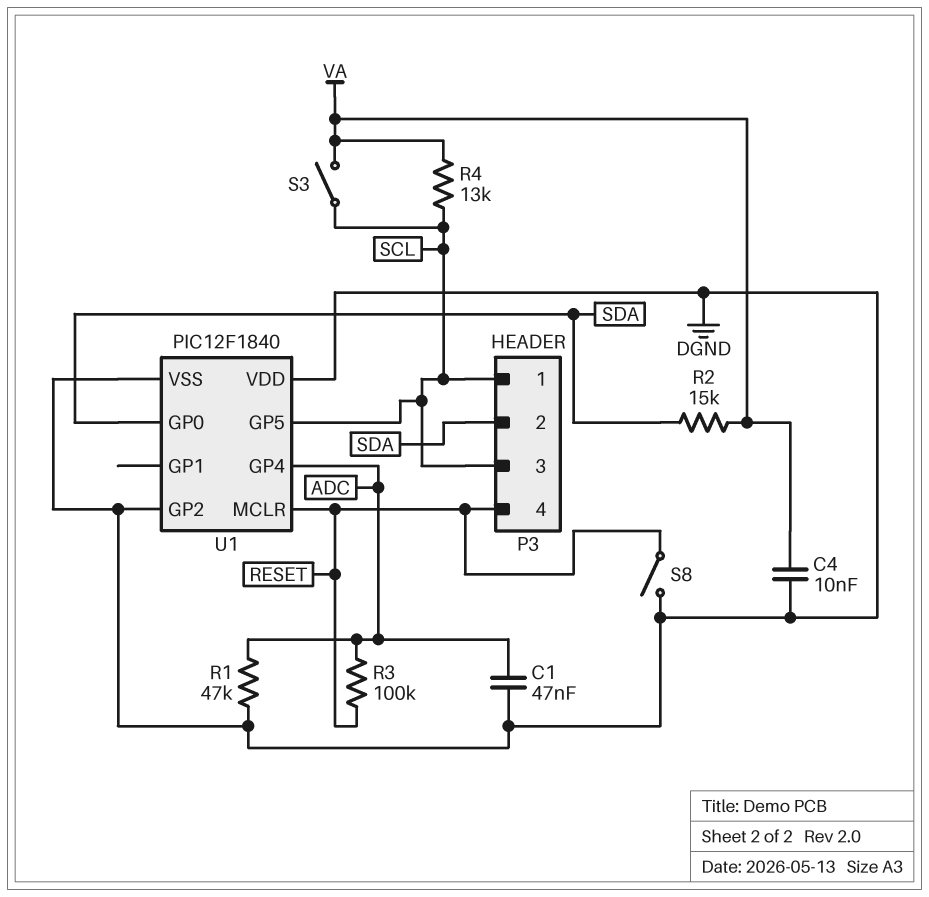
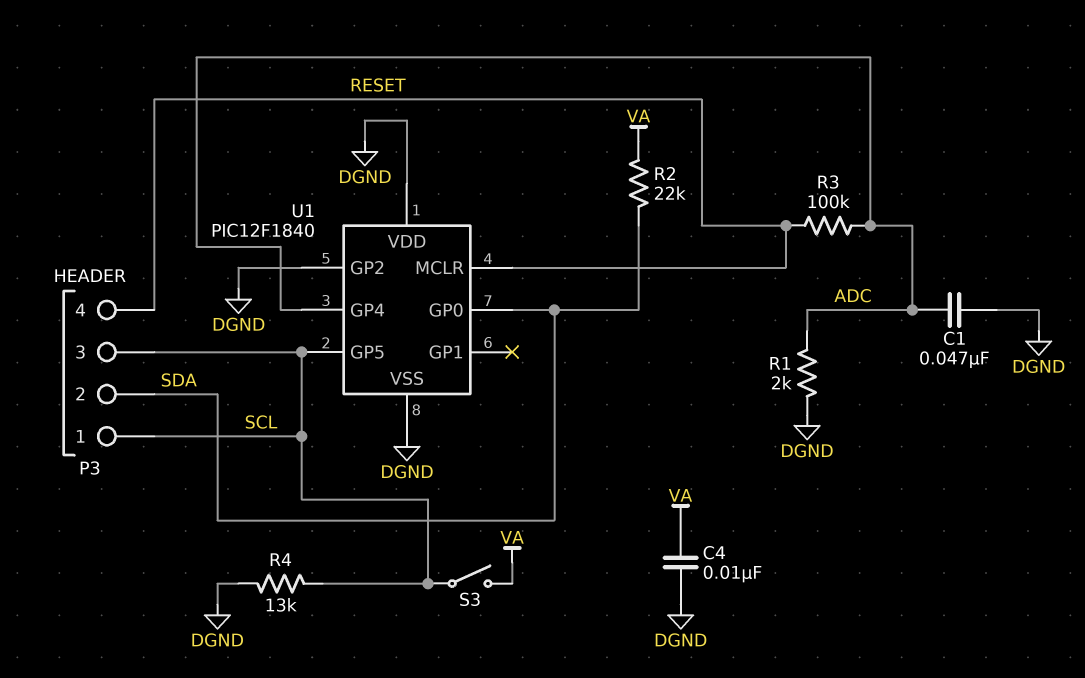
R1: 47k (ADC, DGND) -> 2k (ADC, DGND)
R2: 15k (SDA, VA) -> 22k (SDA, VA)
R4: 13k (SCL, VA) -> 13k (DGND, SCL)
S8: switch (DGND, RESET) -> none

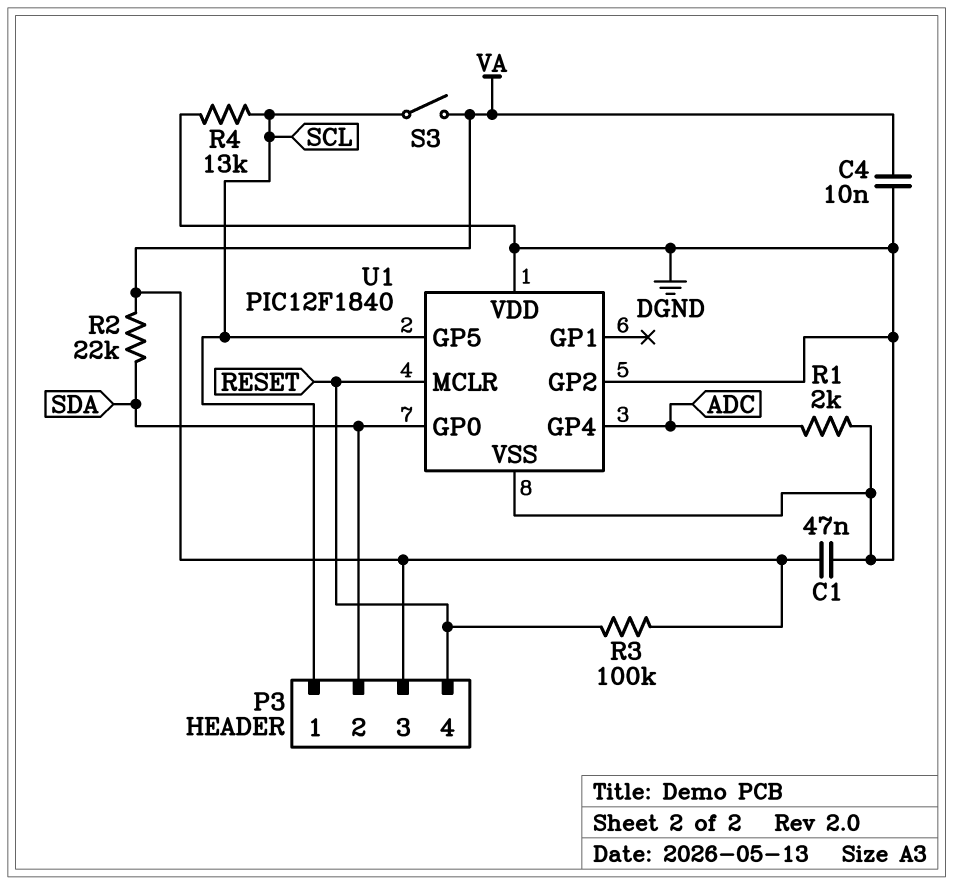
C1: 47nF (ADC, DGND) -> 47nF (DGND, VA)
P3 pin 3: SCL -> VA
R3: 100k (ADC, RESET) -> 100k (RESET, VA)

